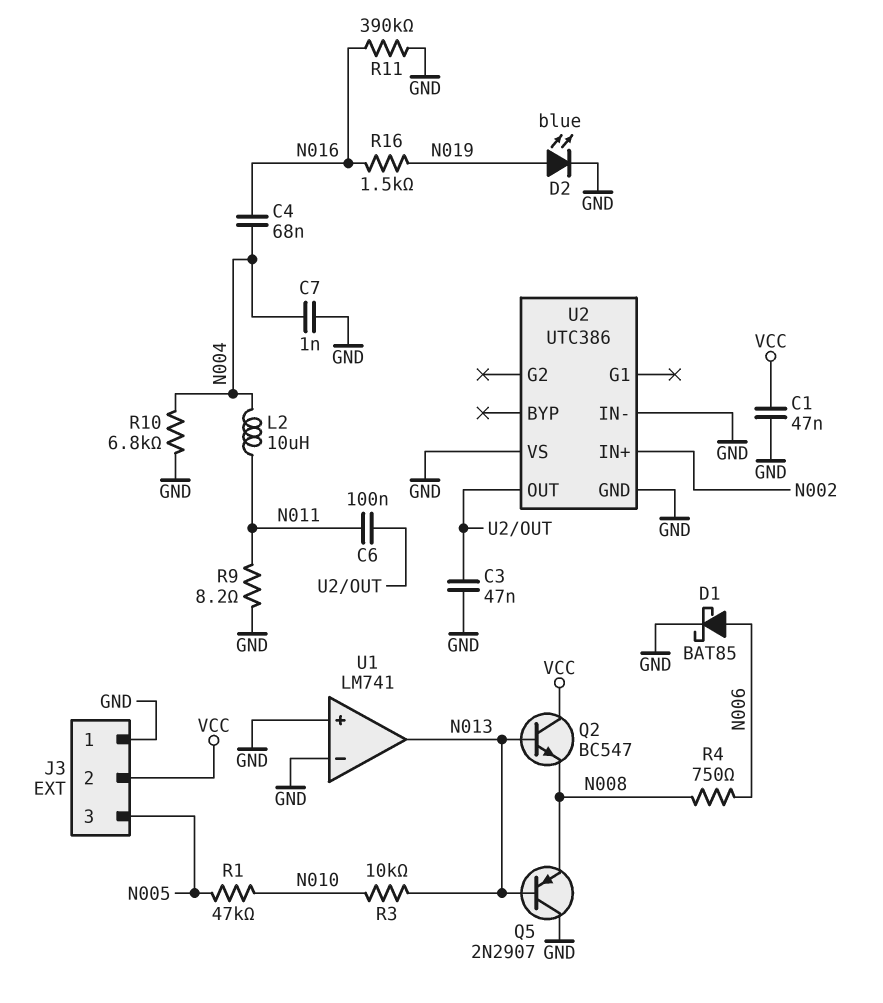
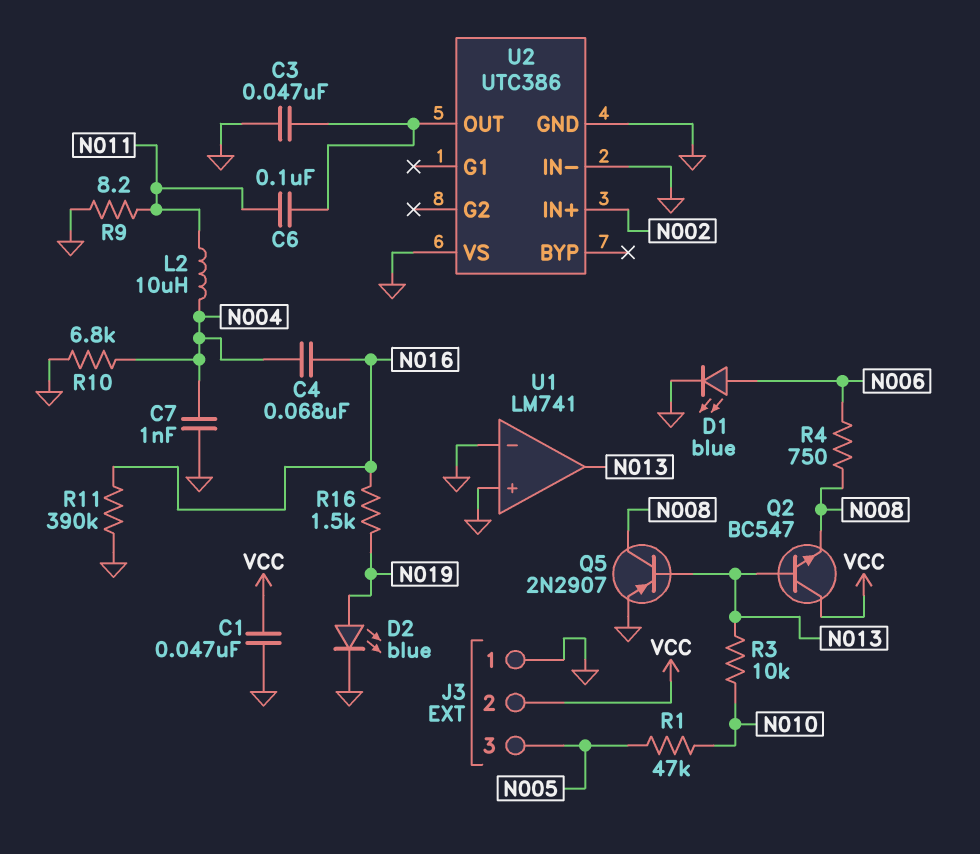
D1: schottky BAT85 (A N006, K GND) -> LED blue (A N006, K GND)
Q5: PNP 2N2907 (B N013, C GND, E N008) -> PNP 2N2907 (B N013, C N008, E GND)

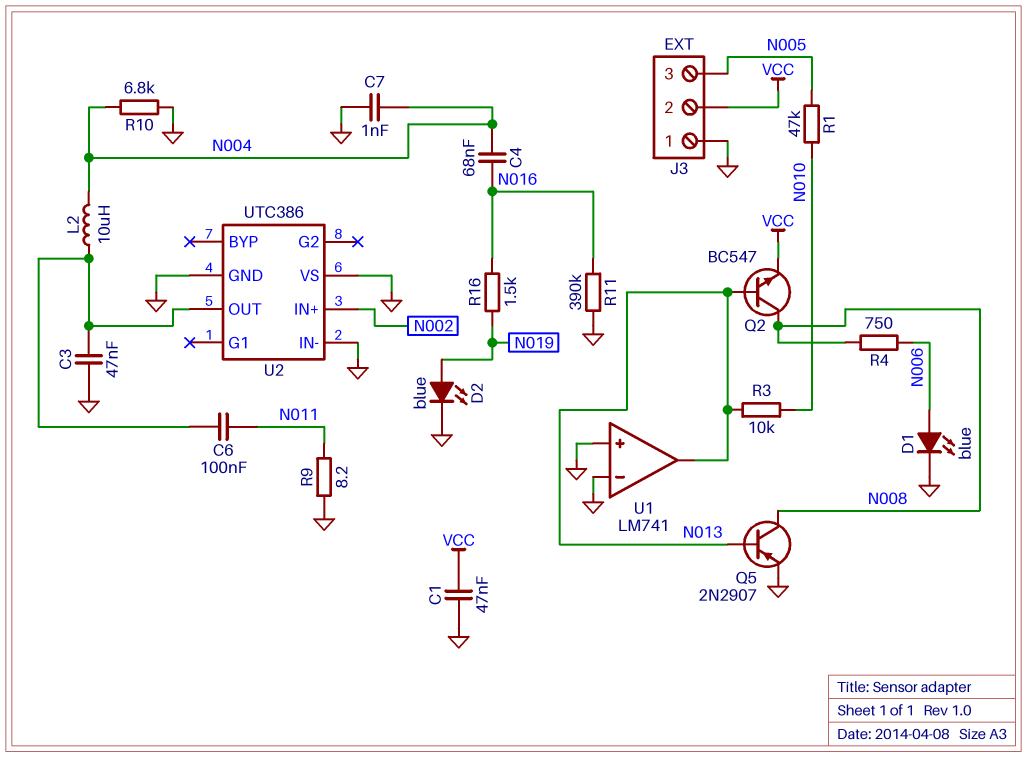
L2: 10uH (N004, N011) -> 10uH (N004, U2/OUT)
Q2: NPN BC547 (B N013, C VCC, E N008) -> NPN BC547 (B N013, C N008, E VCC)

